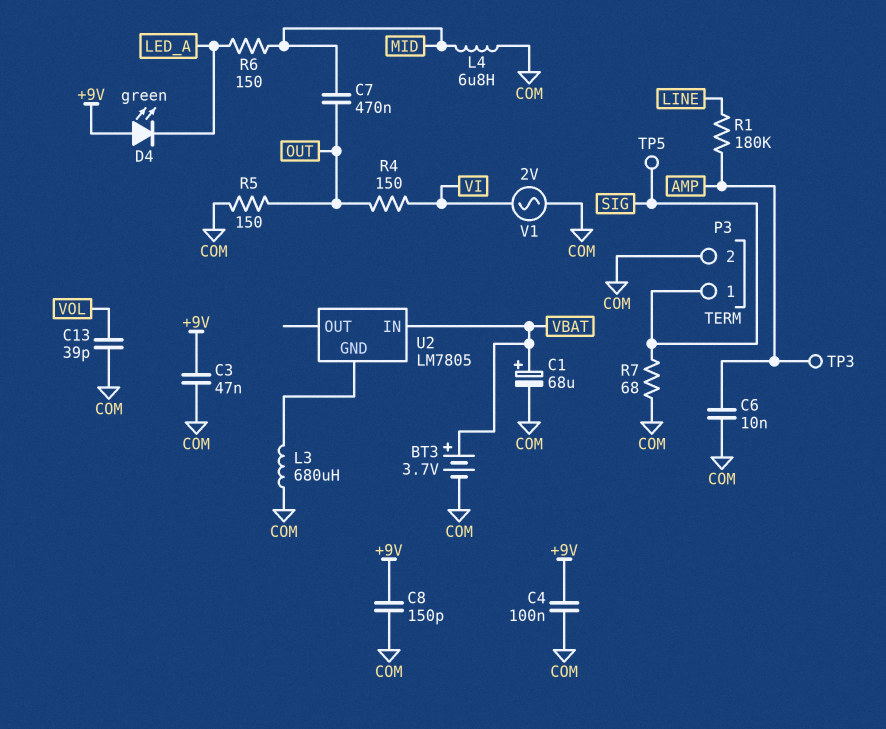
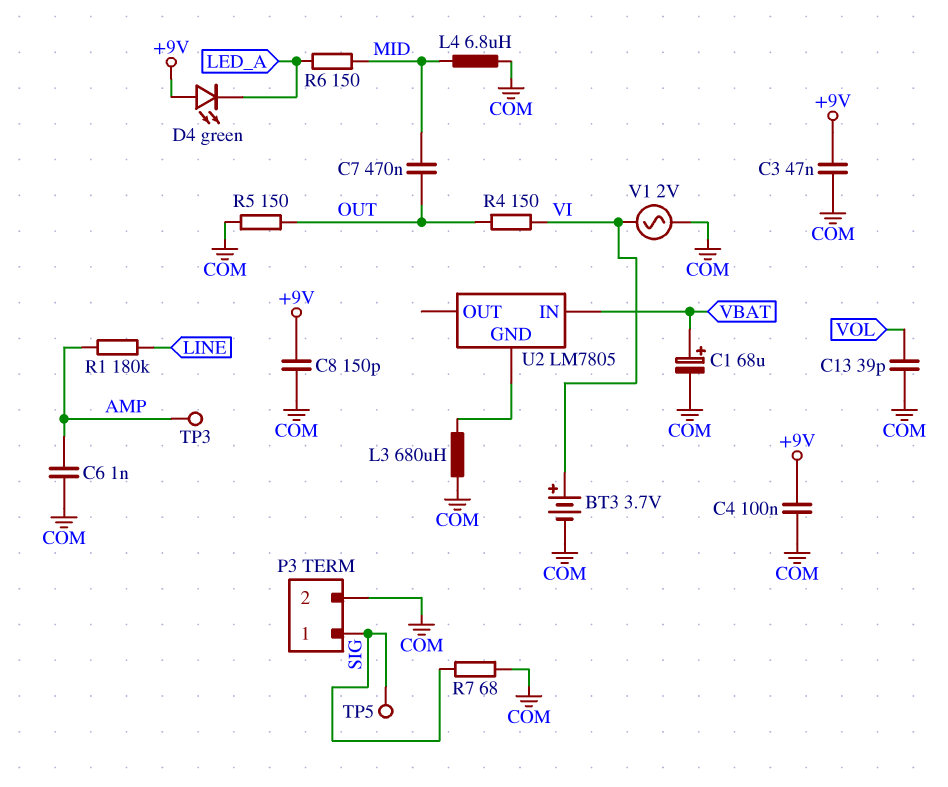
BT3: 3.7V (plus VBAT, minus COM) -> 3.7V (plus VI, minus COM)
C6: 10nF (AMP, COM) -> 1nF (AMP, COM)

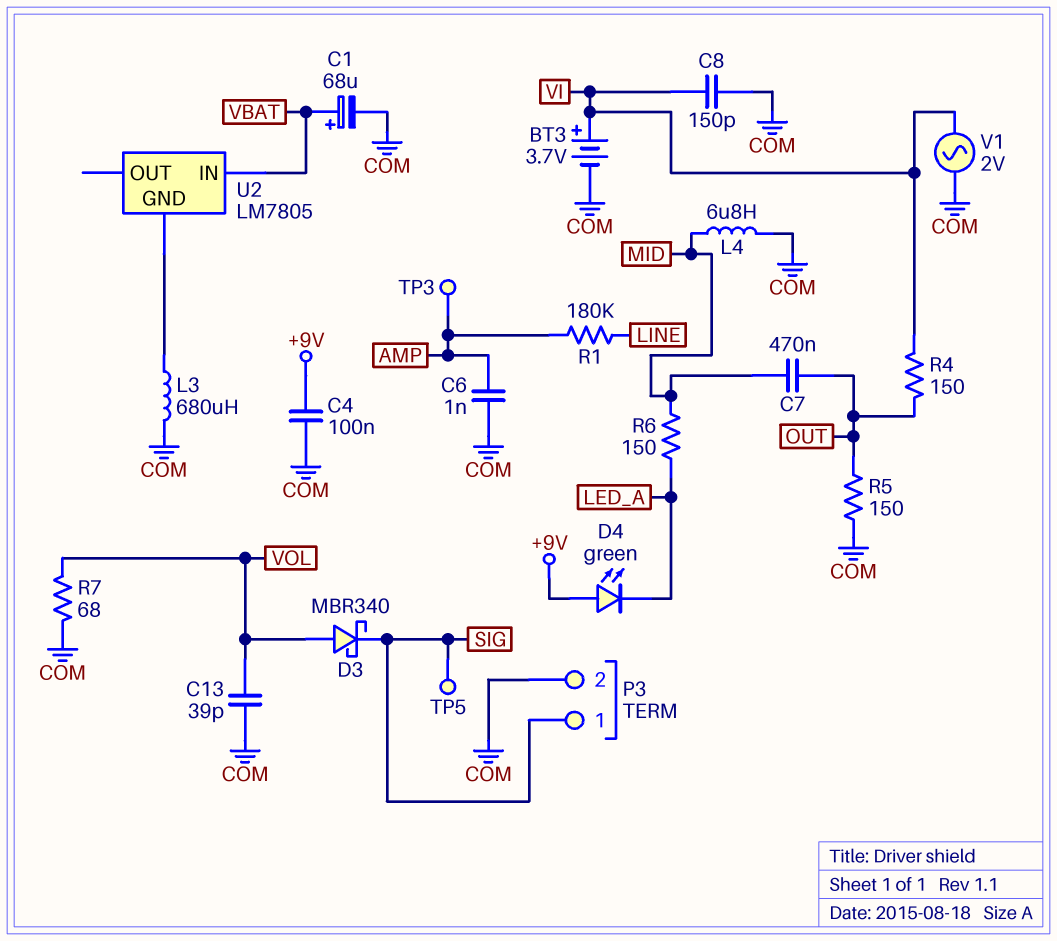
C3: 47nF (+9V, COM) -> none
C8: 150pF (+9V, COM) -> 150pF (COM, VI)
D3: none -> schottky MBR340 (A VOL, K SIG)
R7: 68 (COM, SIG) -> 68 (COM, VOL)

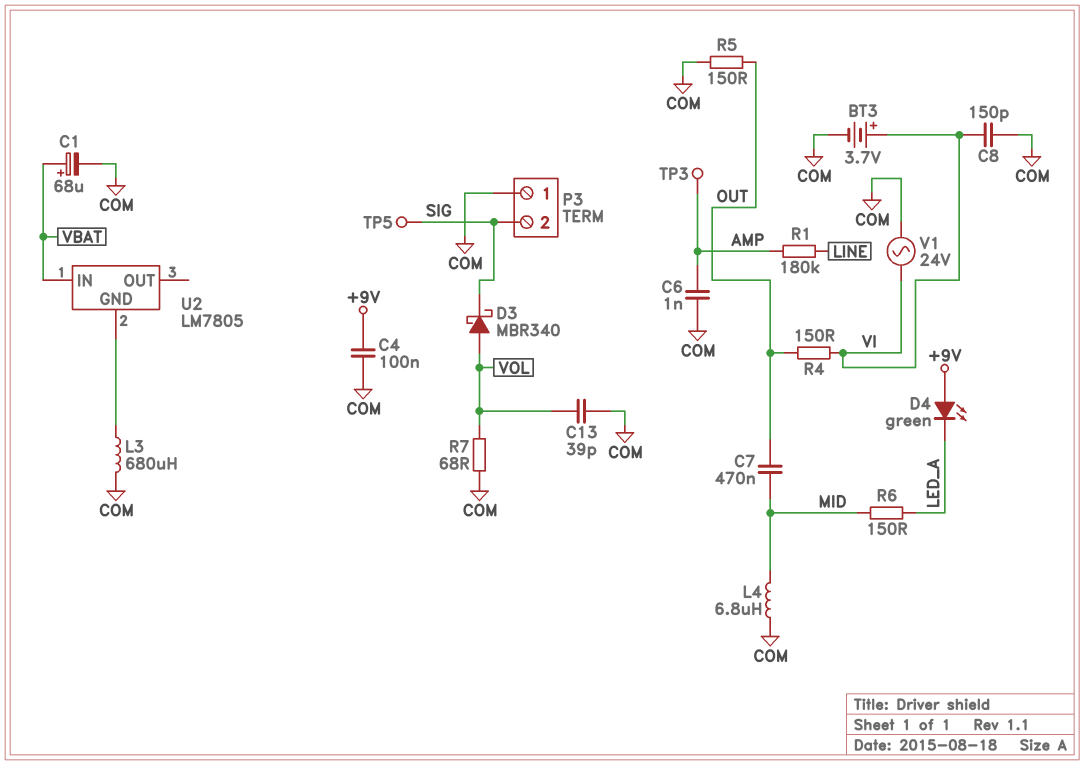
P3 pin 1: SIG -> COM
P3 pin 2: COM -> SIG
V1: AC 2V (COM, VI) -> AC 24V (COM, VI)

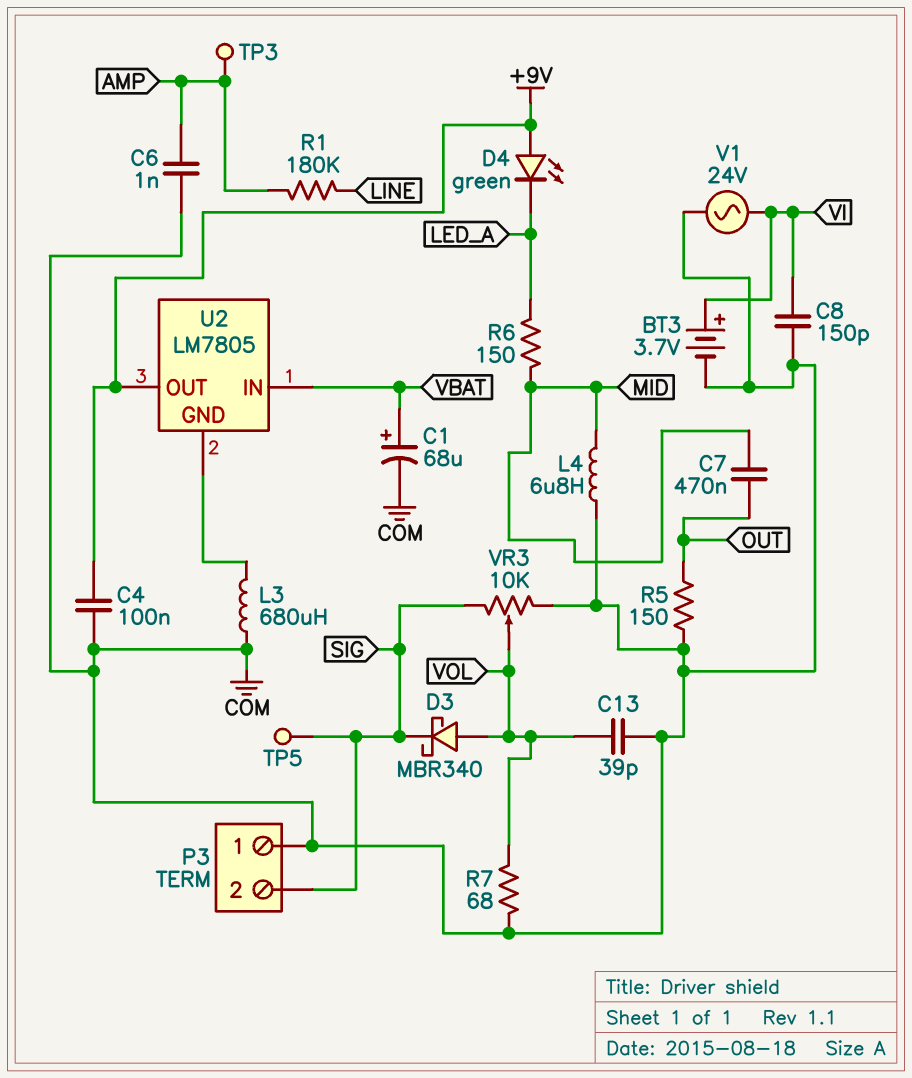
R4: 150 (OUT, VI) -> none
U2 pin OUT: none -> +9V
VR3: none -> 10k (COM, SIG, wiper VOL)

